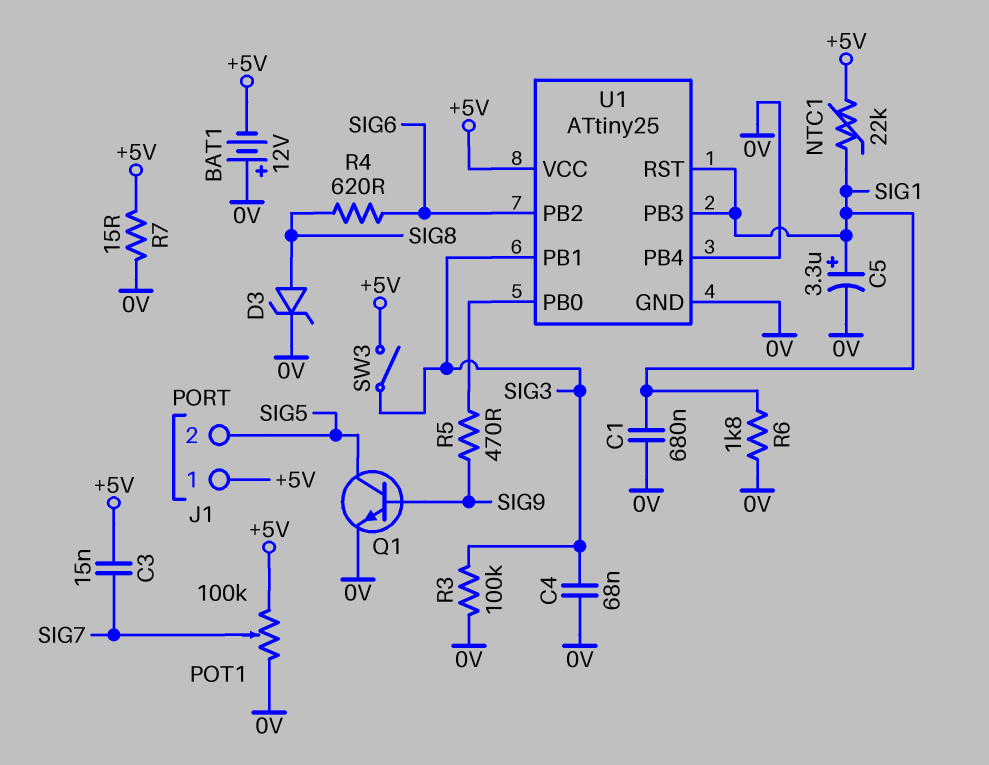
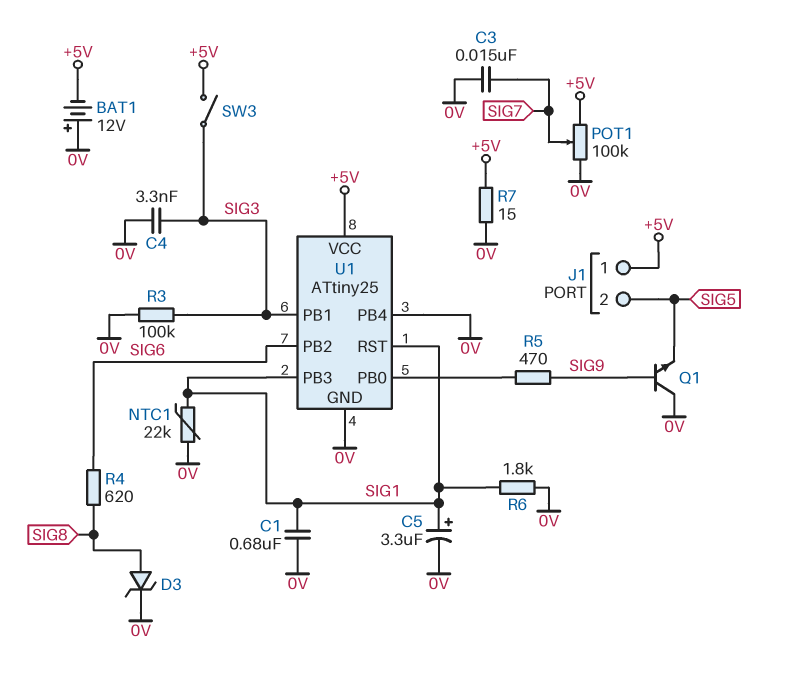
C3: 15nF (+5V, SIG7) -> 15nF (0V, SIG7)
C4: 68nF (0V, SIG3) -> 3.3nF (0V, SIG3)
NTC1: 22k (+5V, SIG1) -> 22k (0V, SIG1)
Q1: NPN (B SIG9, C SIG5, E 0V) -> NPN (B SIG9, C 0V, E SIG5)

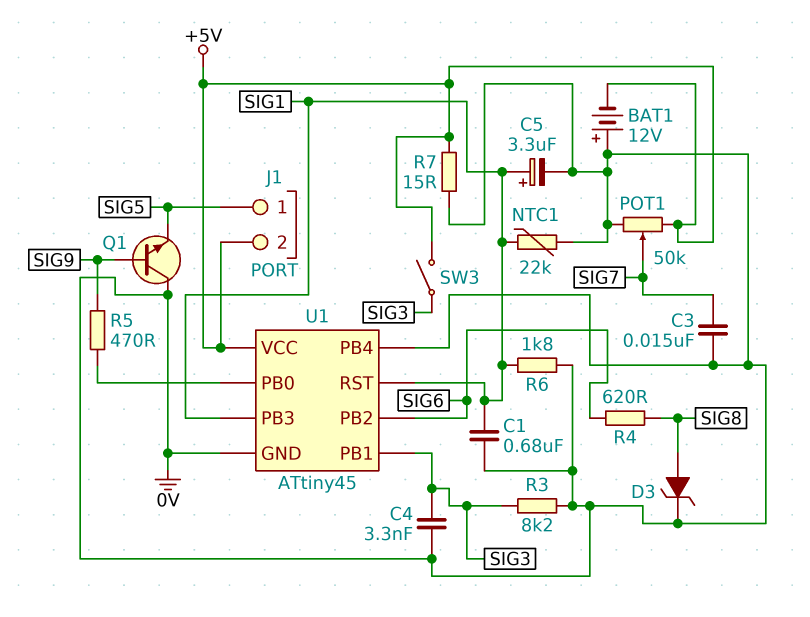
J1 pin 1: +5V -> SIG5
J1 pin 2: SIG5 -> +5V
POT1: 100k (+5V, 0V, wiper SIG7) -> 50k (+5V, 0V, wiper SIG7)
R3: 100k (0V, SIG3) -> 8.2k (0V, SIG3)
U1: ATtiny25 -> ATtiny45

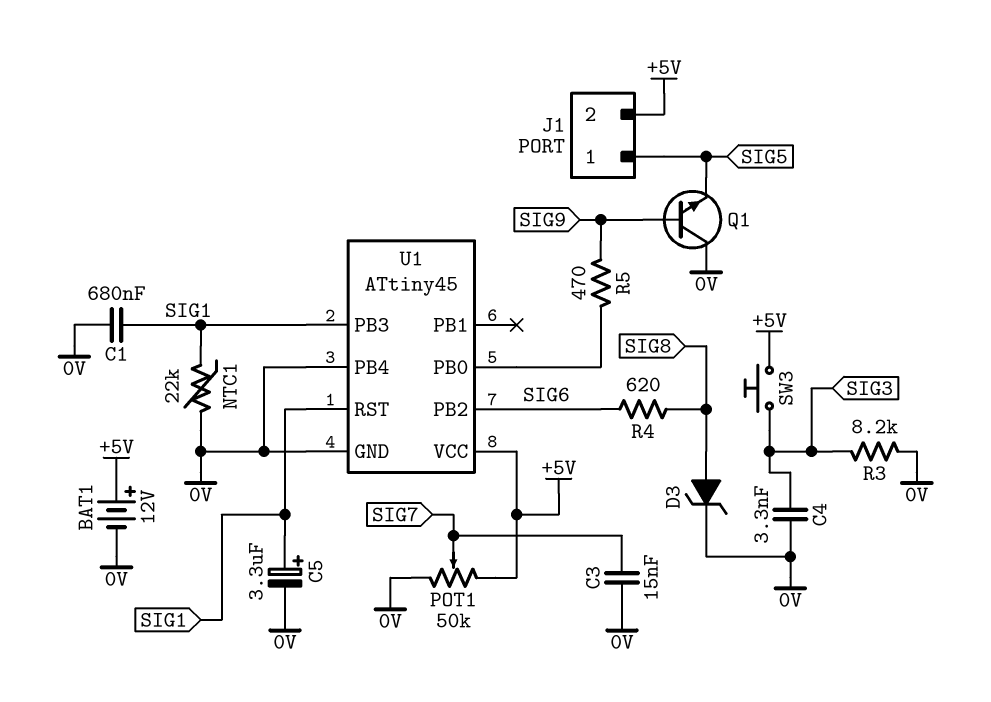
BAT1: 12V (plus 0V, minus +5V) -> 12V (plus +5V, minus 0V)
R6: 1.8k (0V, SIG1) -> none
R7: 15 (+5V, 0V) -> none
SW3: switch (+5V, SIG3) -> button (+5V, SIG3)
U1 pin PB1: SIG3 -> none

